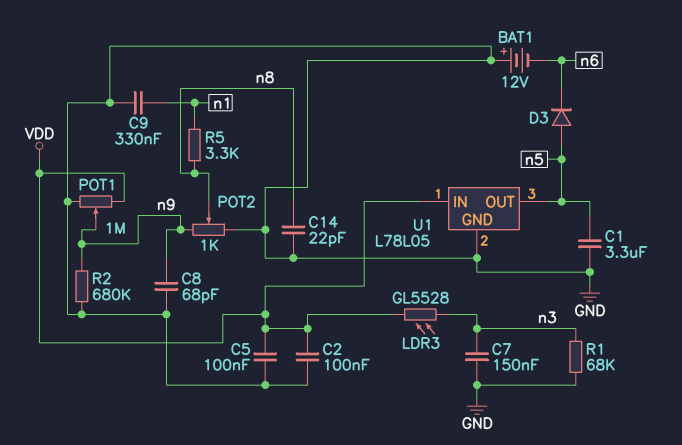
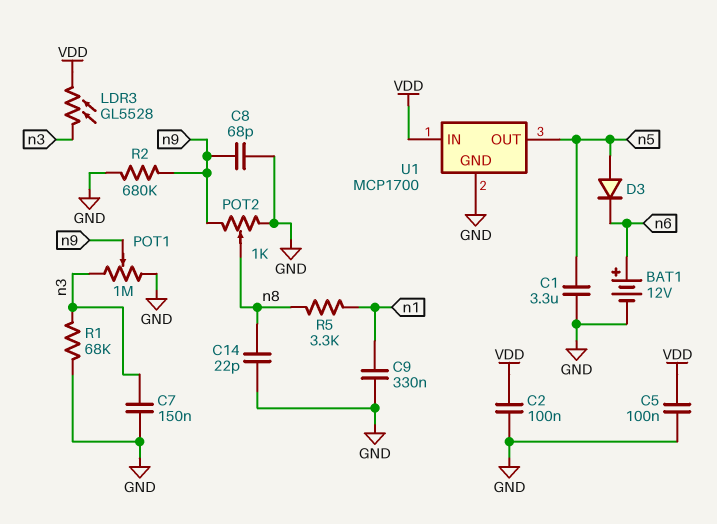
BAT1: 12V (plus GND, minus n6) -> 12V (plus n6, minus GND)
POT1: 1M (GND, VDD, wiper n9) -> 1M (GND, n3, wiper n9)
U1: L78L05 -> MCP1700

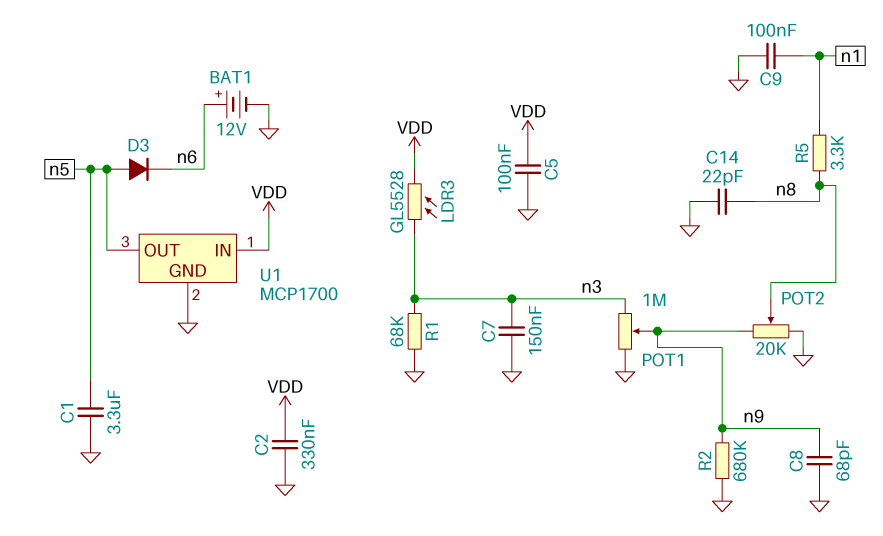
C2: 100nF (GND, VDD) -> 330nF (GND, VDD)
C9: 330nF (GND, n1) -> 100nF (GND, n1)
POT2: 1k (GND, n9, wiper n8) -> 20k (GND, n9, wiper n8)

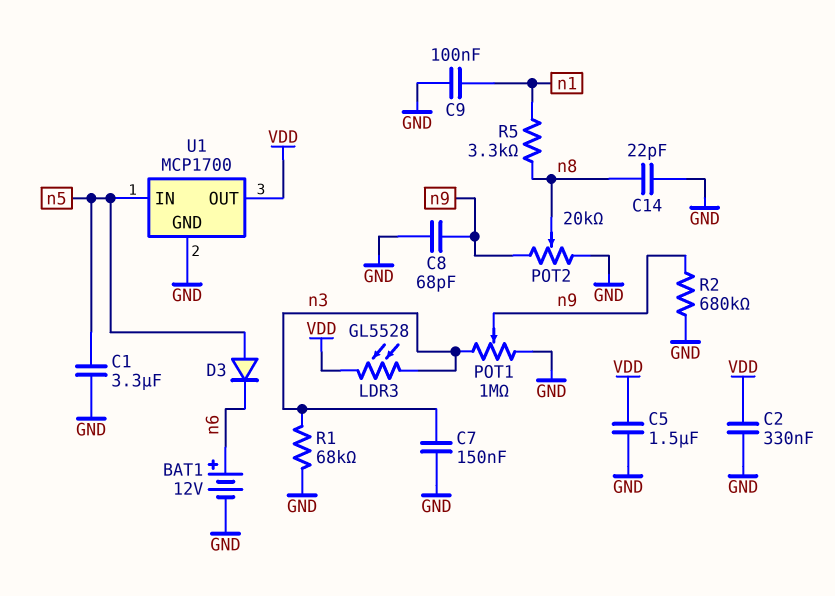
C5: 100nF (GND, VDD) -> 1.5uF (GND, VDD)
U1 pin IN: VDD -> n5
U1 pin OUT: n5 -> VDD

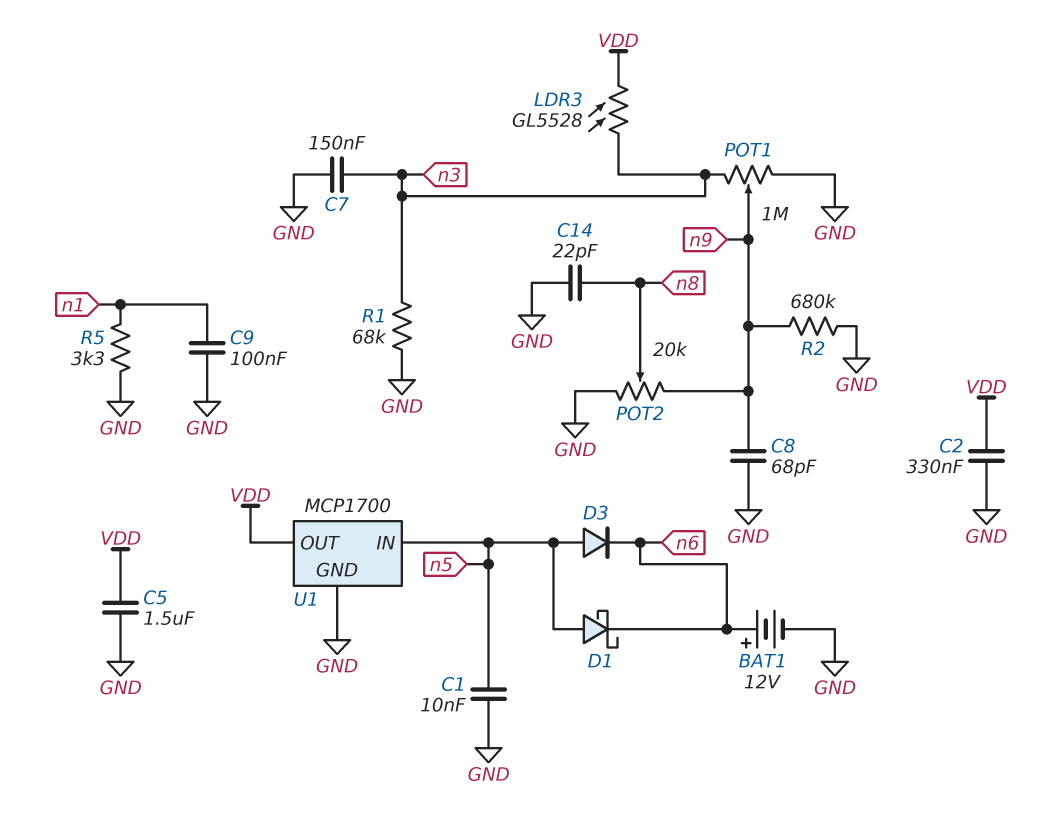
C1: 3.3uF (GND, n5) -> 10nF (GND, n5)
D1: none -> schottky (A n5, K n6)
R5: 3.3k (n1, n8) -> 3.3k (GND, n1)

